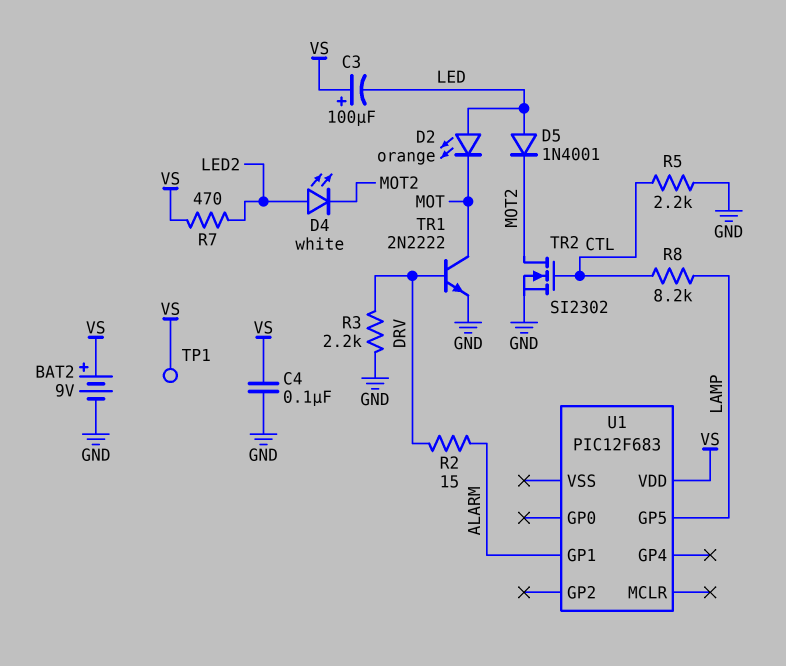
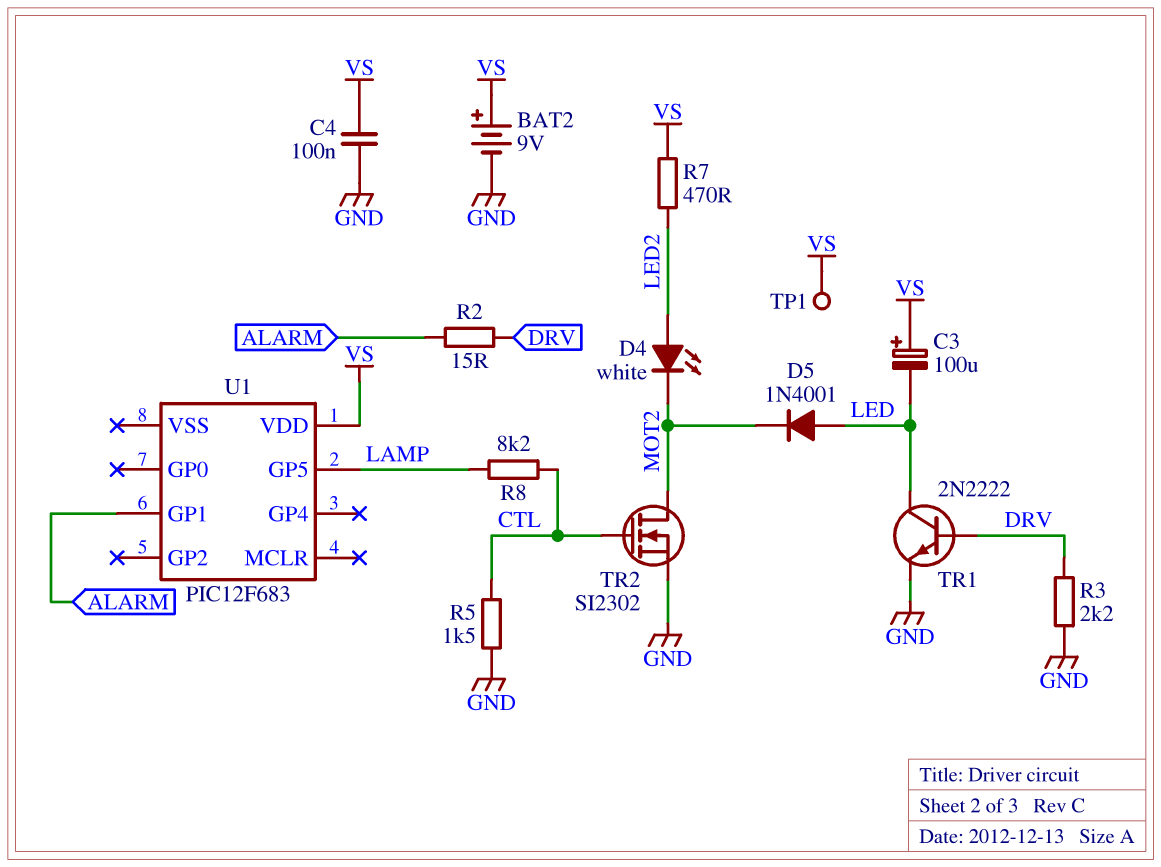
D2: LED orange (A LED, K MOT) -> none
R5: 2.2k (CTL, GND) -> 1.5k (CTL, GND)
TR1: NPN 2N2222 (B DRV, C MOT, E GND) -> NPN 2N2222 (B DRV, C LED, E GND)

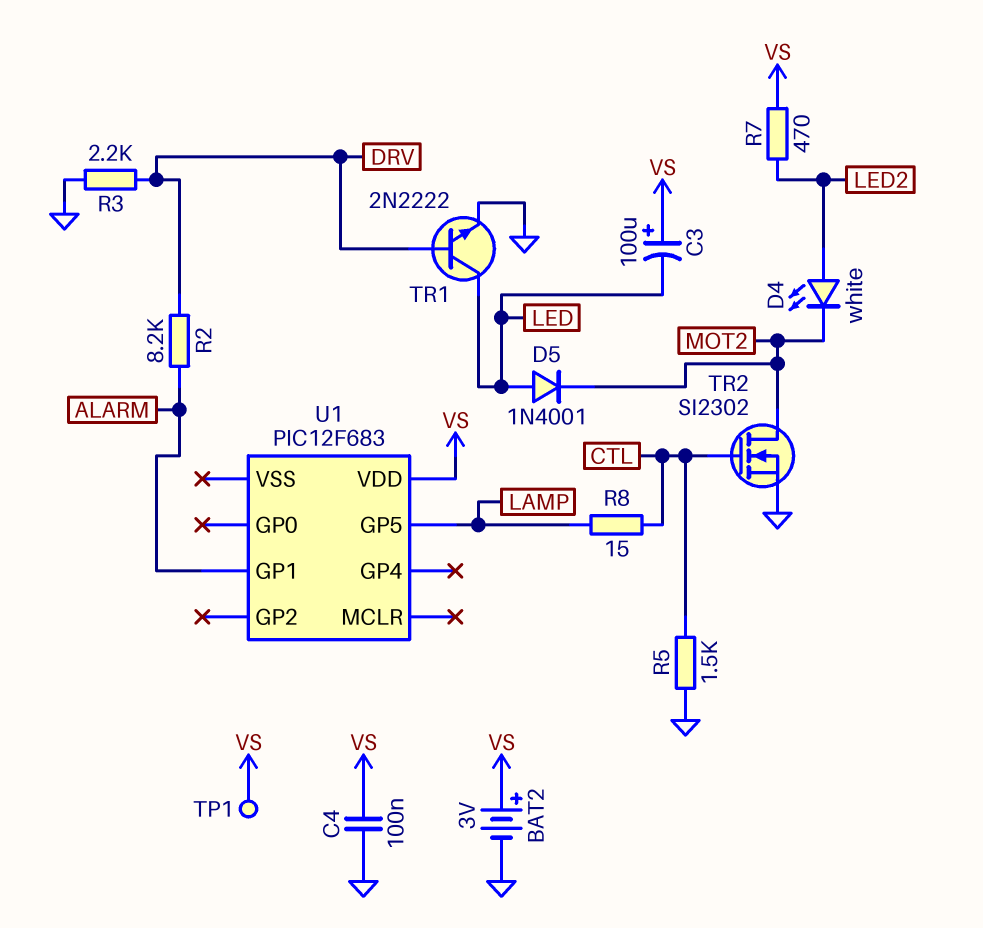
BAT2: 9V (plus VS, minus GND) -> 3V (plus VS, minus GND)
R2: 15 (ALARM, DRV) -> 8.2k (ALARM, DRV)
R8: 8.2k (CTL, LAMP) -> 15 (CTL, LAMP)

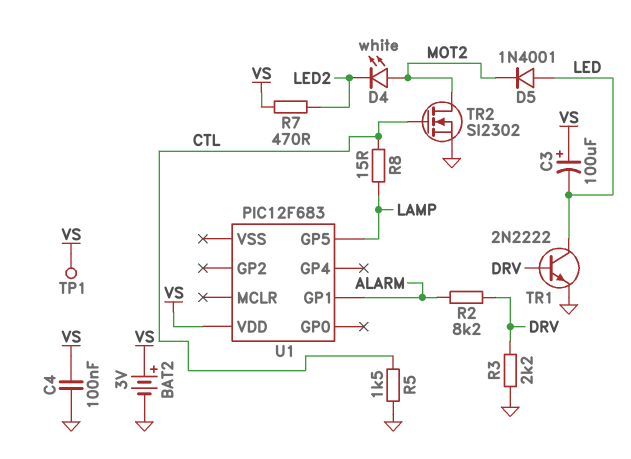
D4: LED white (A LED2, K MOT2) -> LED white (A MOT2, K LED2)

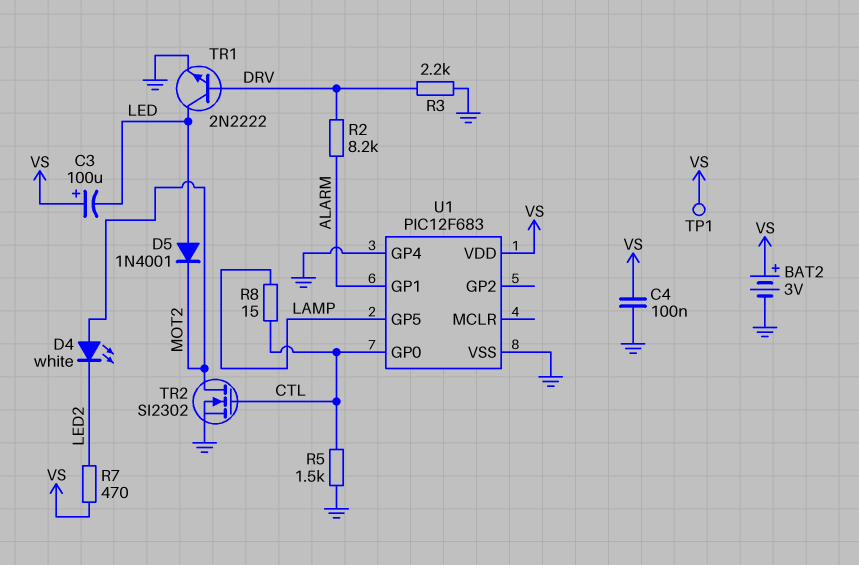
U1 pin GP0: none -> CTL
U1 pin GP4: none -> GND
U1 pin VSS: none -> GND

